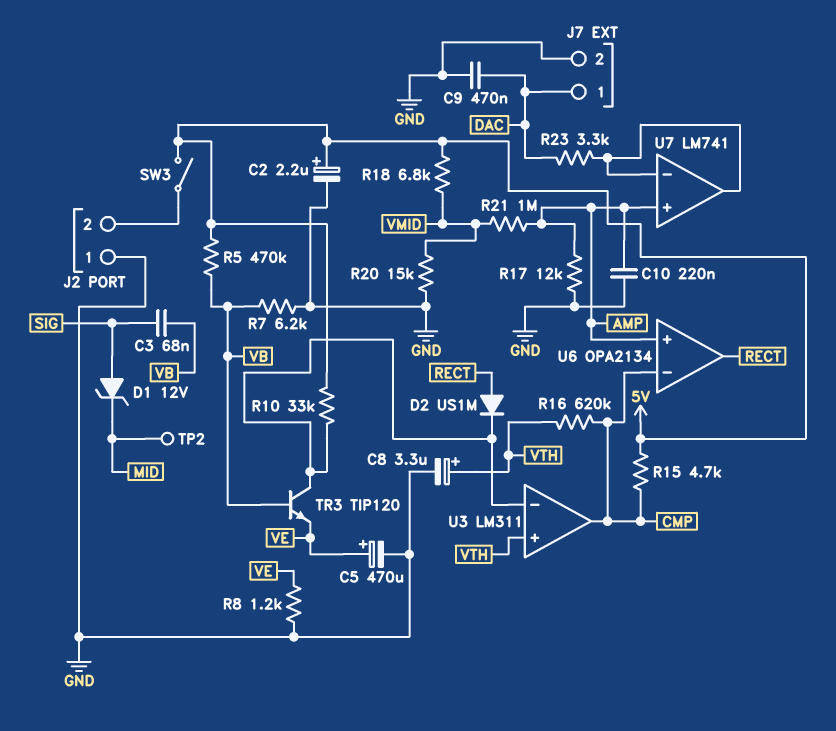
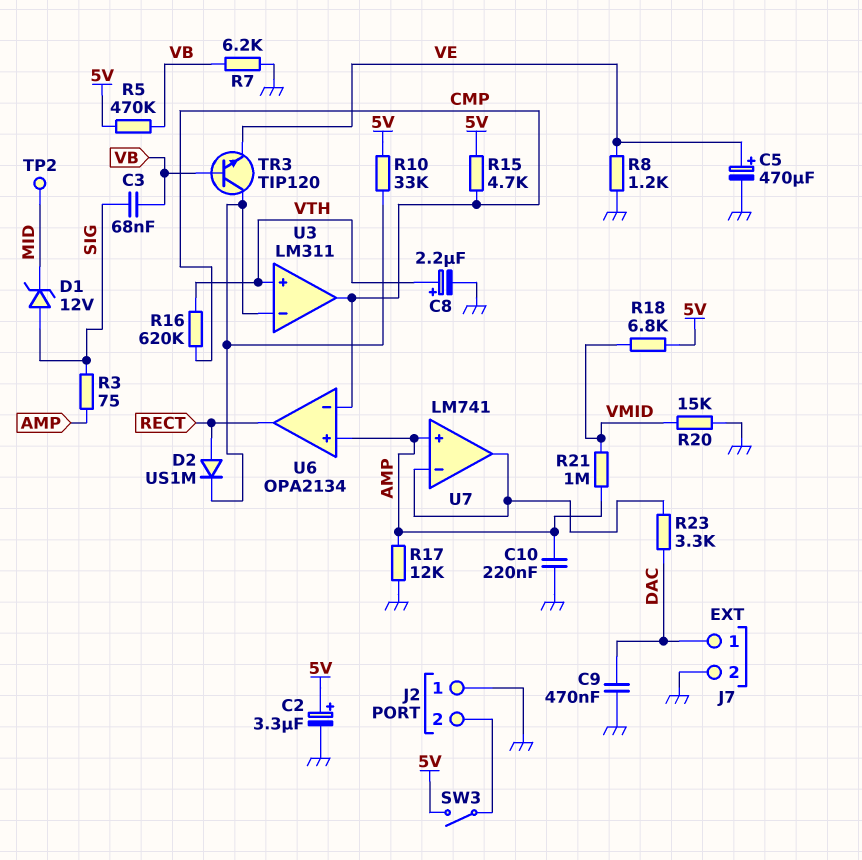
C2: 2.2uF (plus 5V, minus GND) -> 3.3uF (plus 5V, minus GND)
C8: 3.3uF (plus VTH, minus GND) -> 2.2uF (plus VTH, minus GND)
R3: none -> 75 (AMP, SIG)

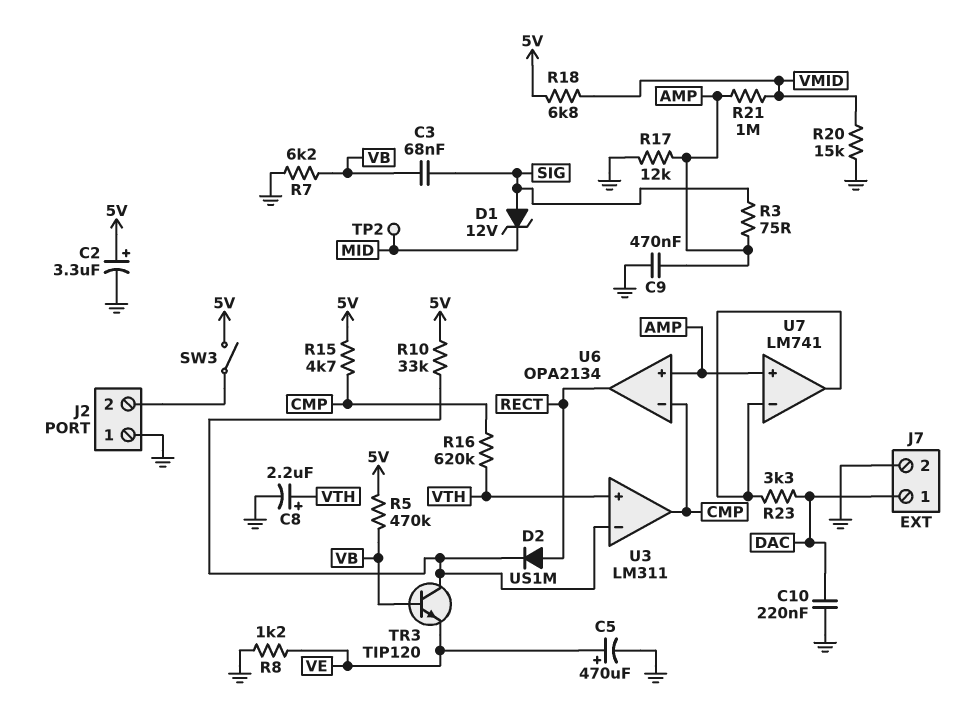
C9: 470nF (DAC, GND) -> 470nF (AMP, GND)
C10: 220nF (AMP, GND) -> 220nF (DAC, GND)

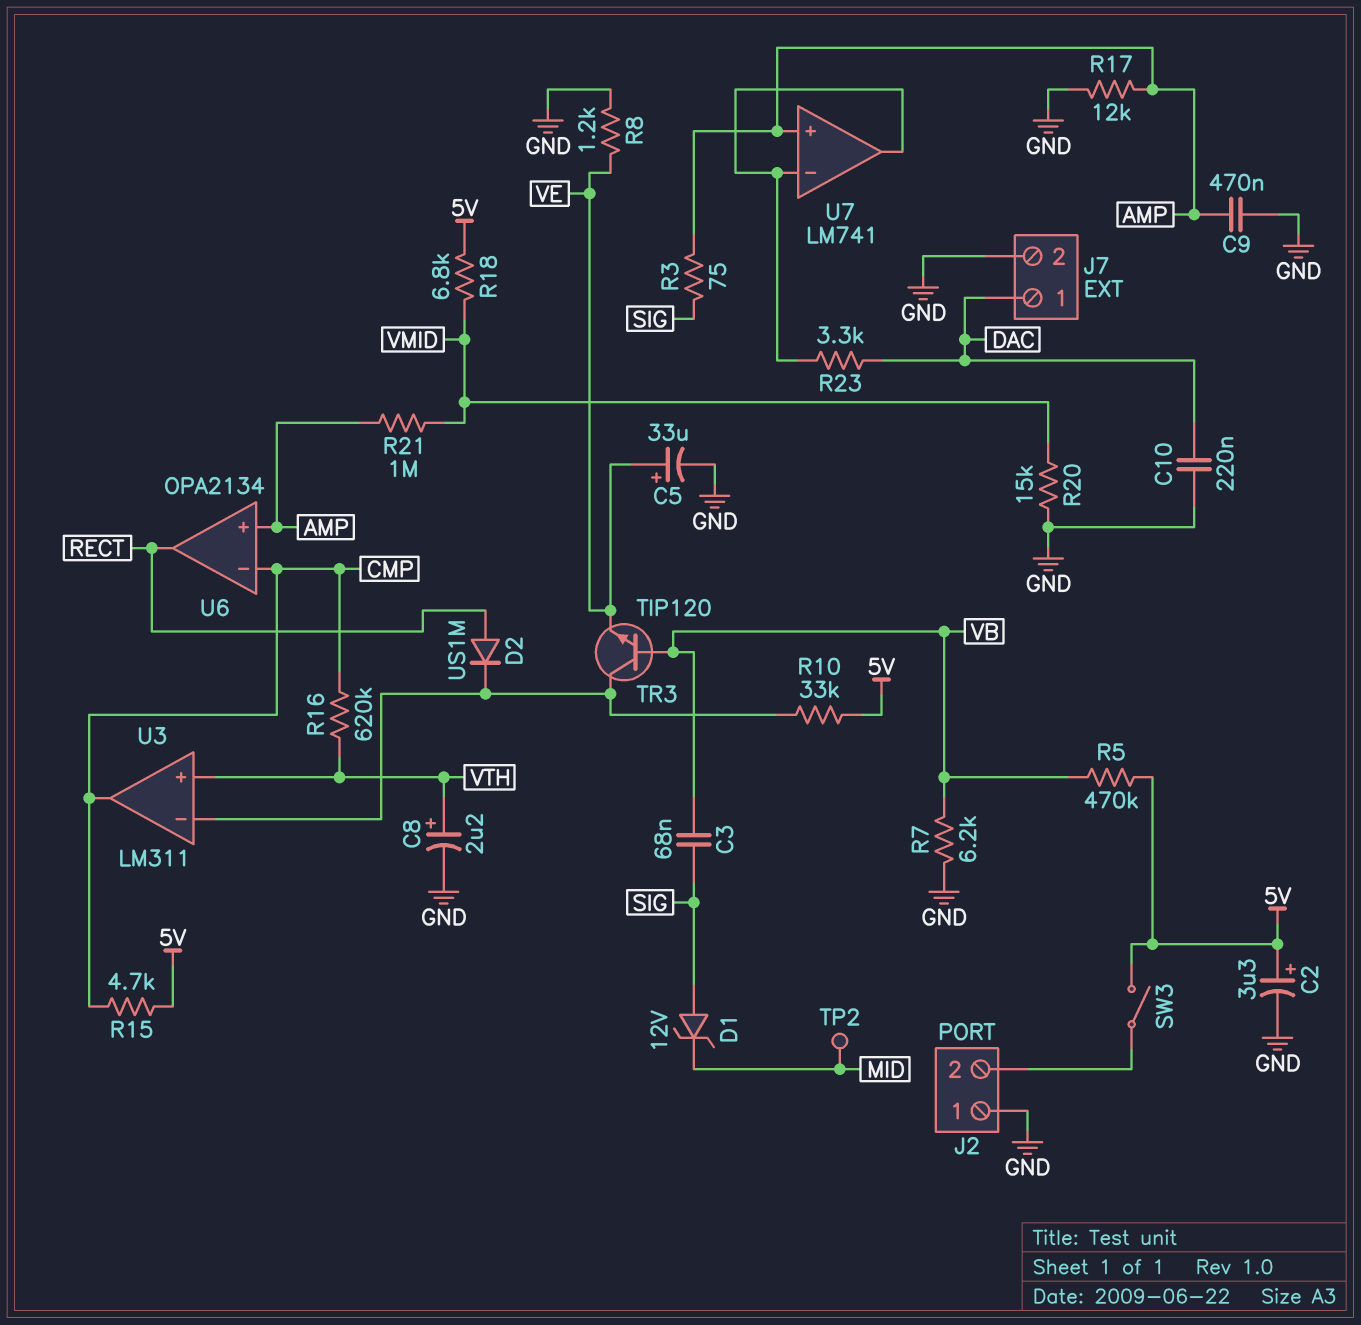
C5: 470uF (plus VE, minus GND) -> 33uF (plus VE, minus GND)

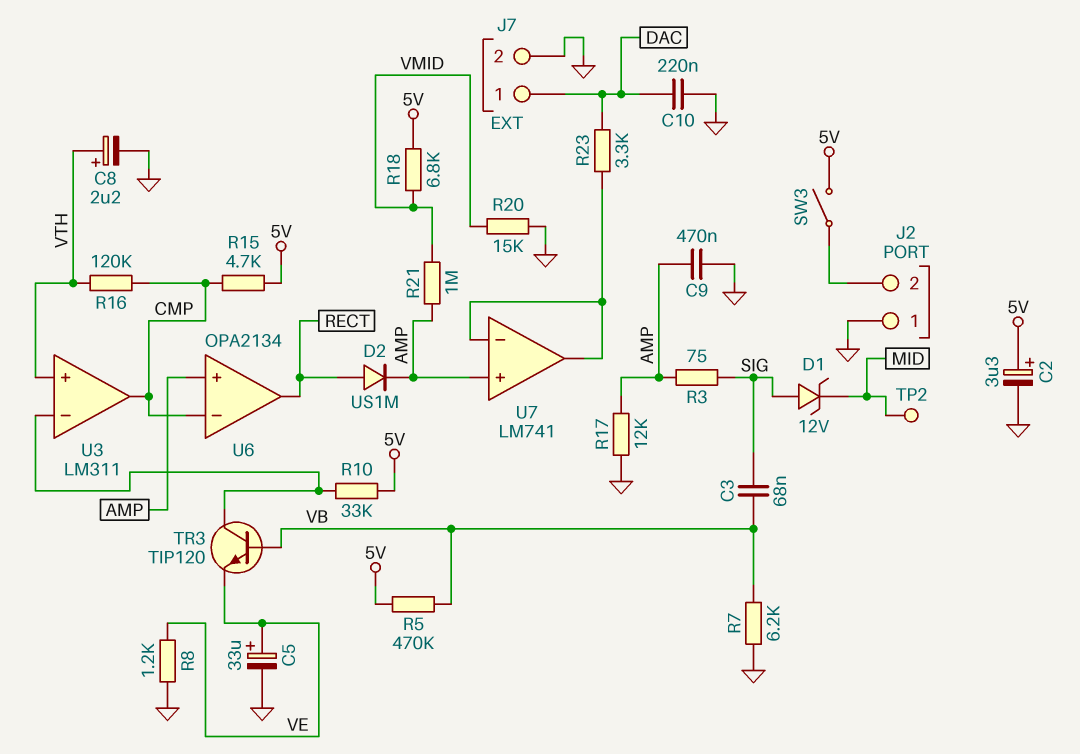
D2: diode US1M (A RECT, K U3/in-) -> diode US1M (A RECT, K AMP)
R16: 620k (CMP, VTH) -> 120k (CMP, VTH)

